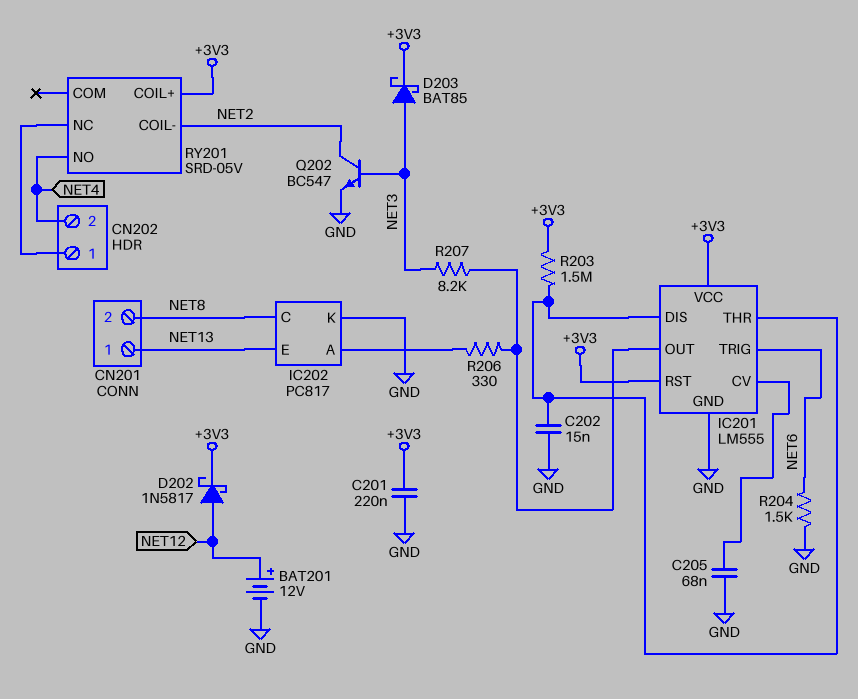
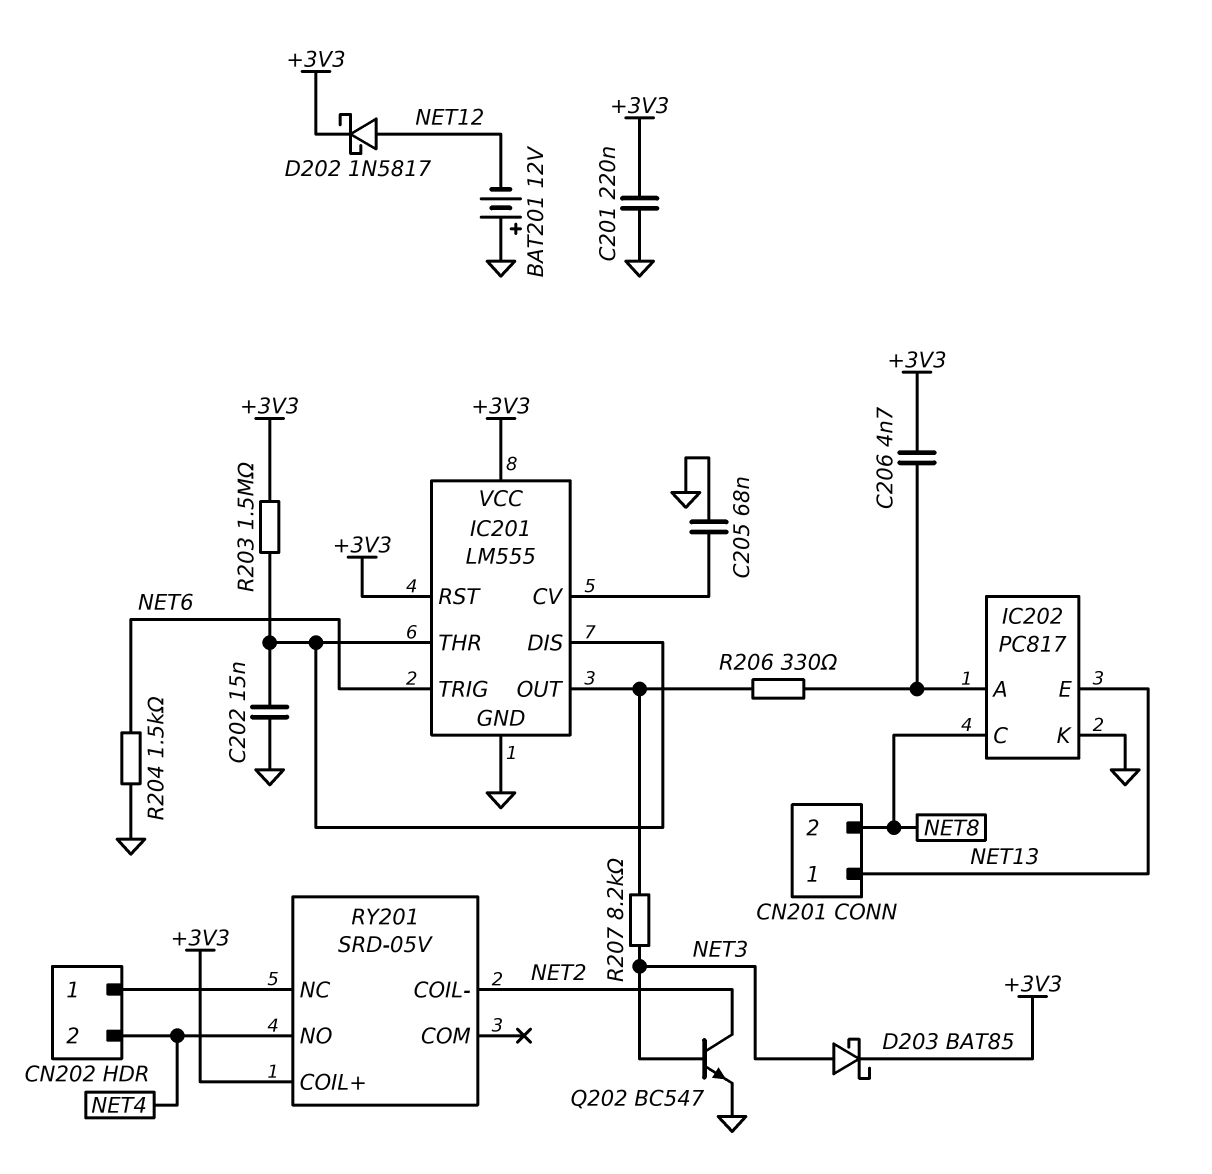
BAT201: 12V (plus NET12, minus GND) -> 12V (plus GND, minus NET12)
C206: none -> 4.7nF (+3V3, IC202/A)

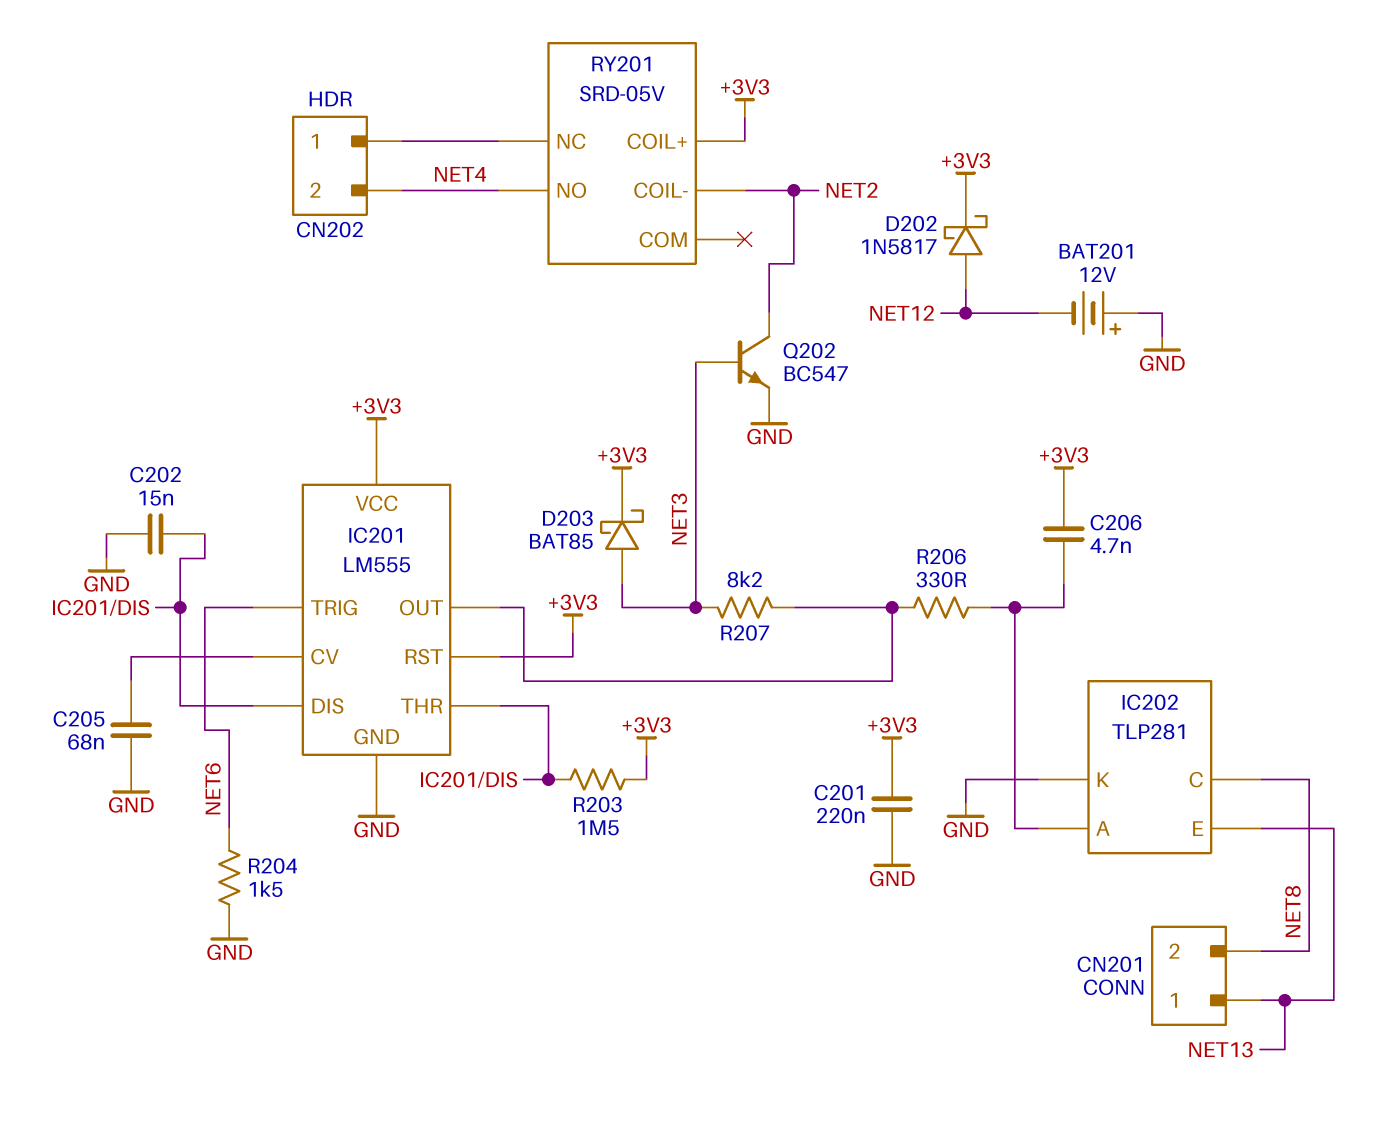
IC202: PC817 -> TLP281

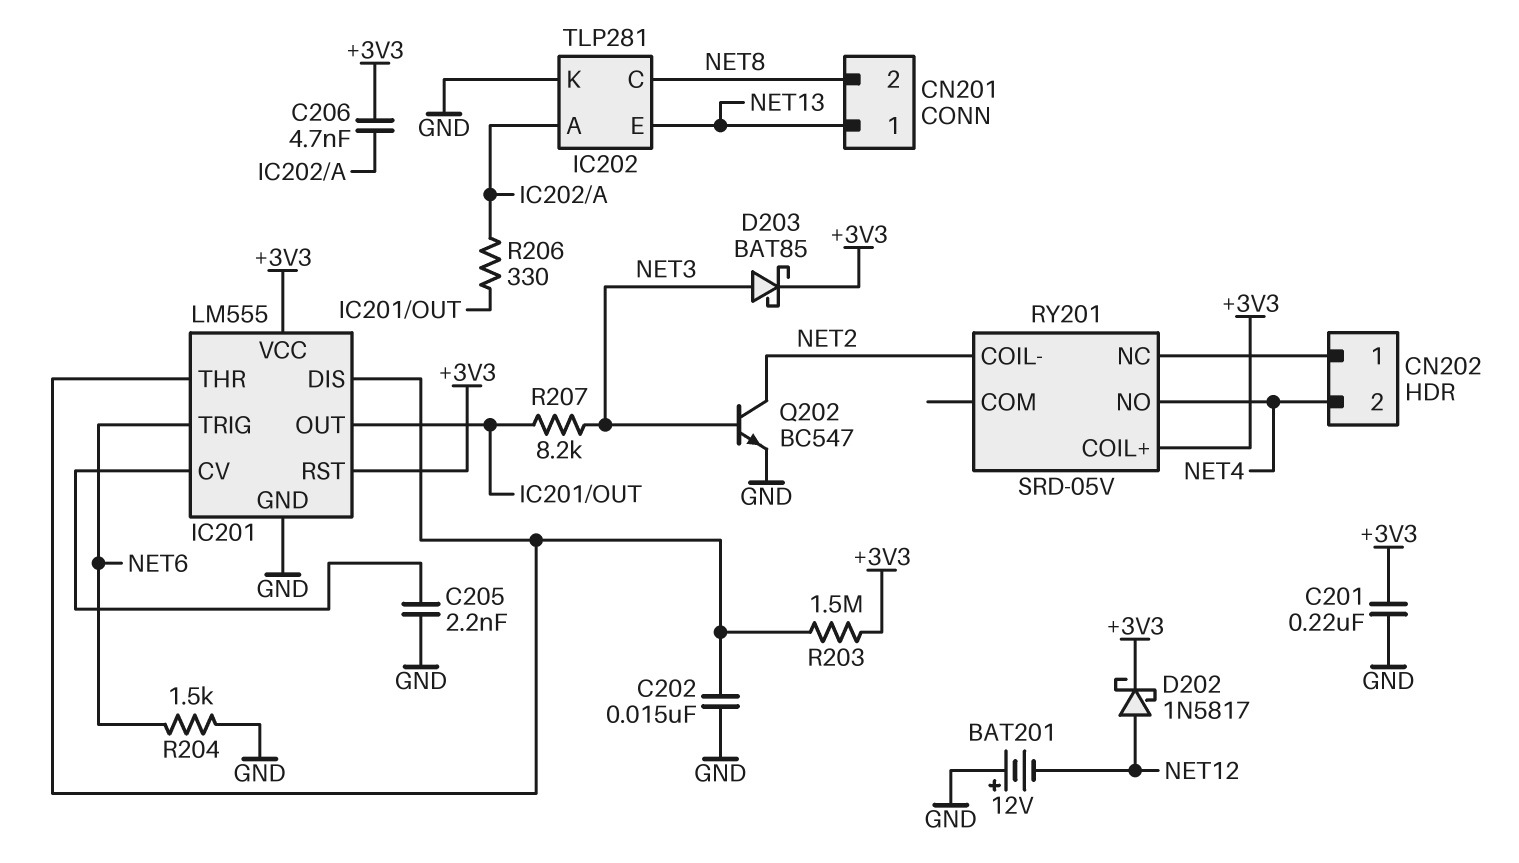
C205: 68nF (GND, IC201/CV) -> 2.2nF (GND, IC201/CV)

